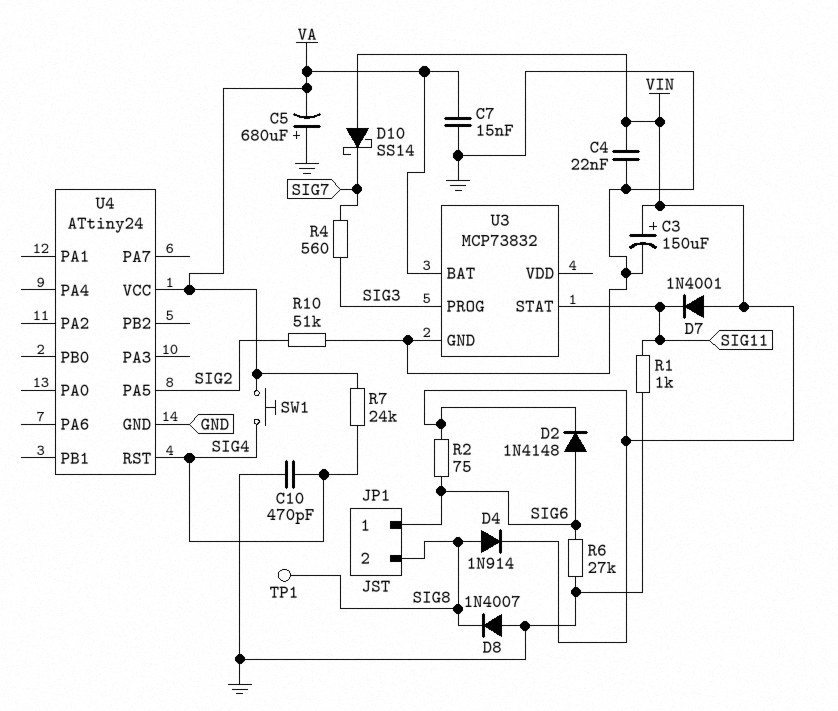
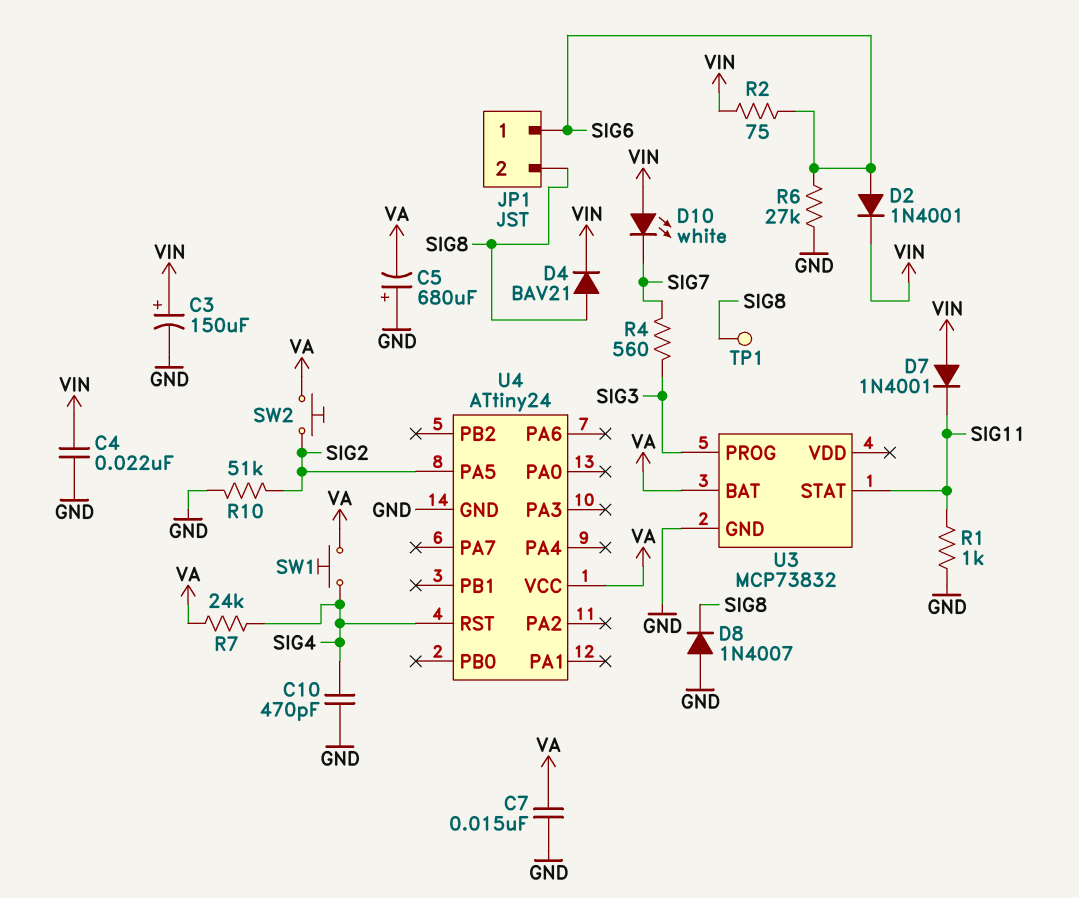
D2: diode 1N4148 (A SIG6, K VIN) -> diode 1N4001 (A SIG6, K VIN)
D4: diode 1N914 (A SIG8, K VIN) -> diode BAV21 (A SIG8, K VIN)
D10: schottky SS14 (A VIN, K SIG7) -> LED white (A VIN, K SIG7)
SW2: none -> button (SIG2, VA)

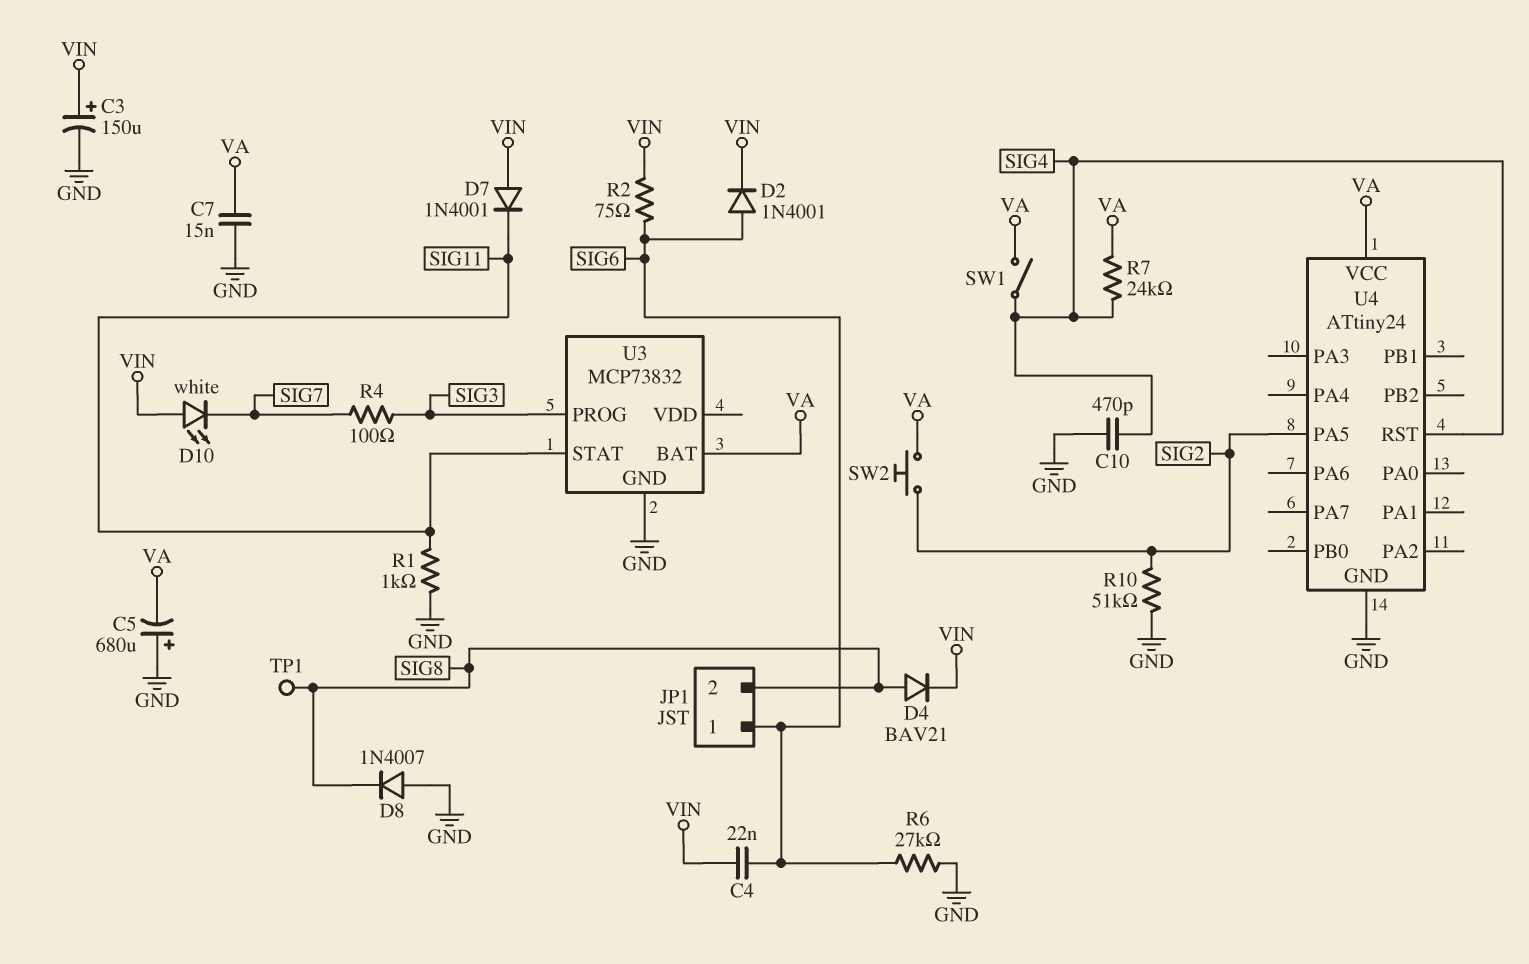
C4: 22nF (GND, VIN) -> 22nF (SIG6, VIN)
R4: 560 (SIG3, SIG7) -> 100 (SIG3, SIG7)
SW1: button (SIG4, VA) -> switch (SIG4, VA)

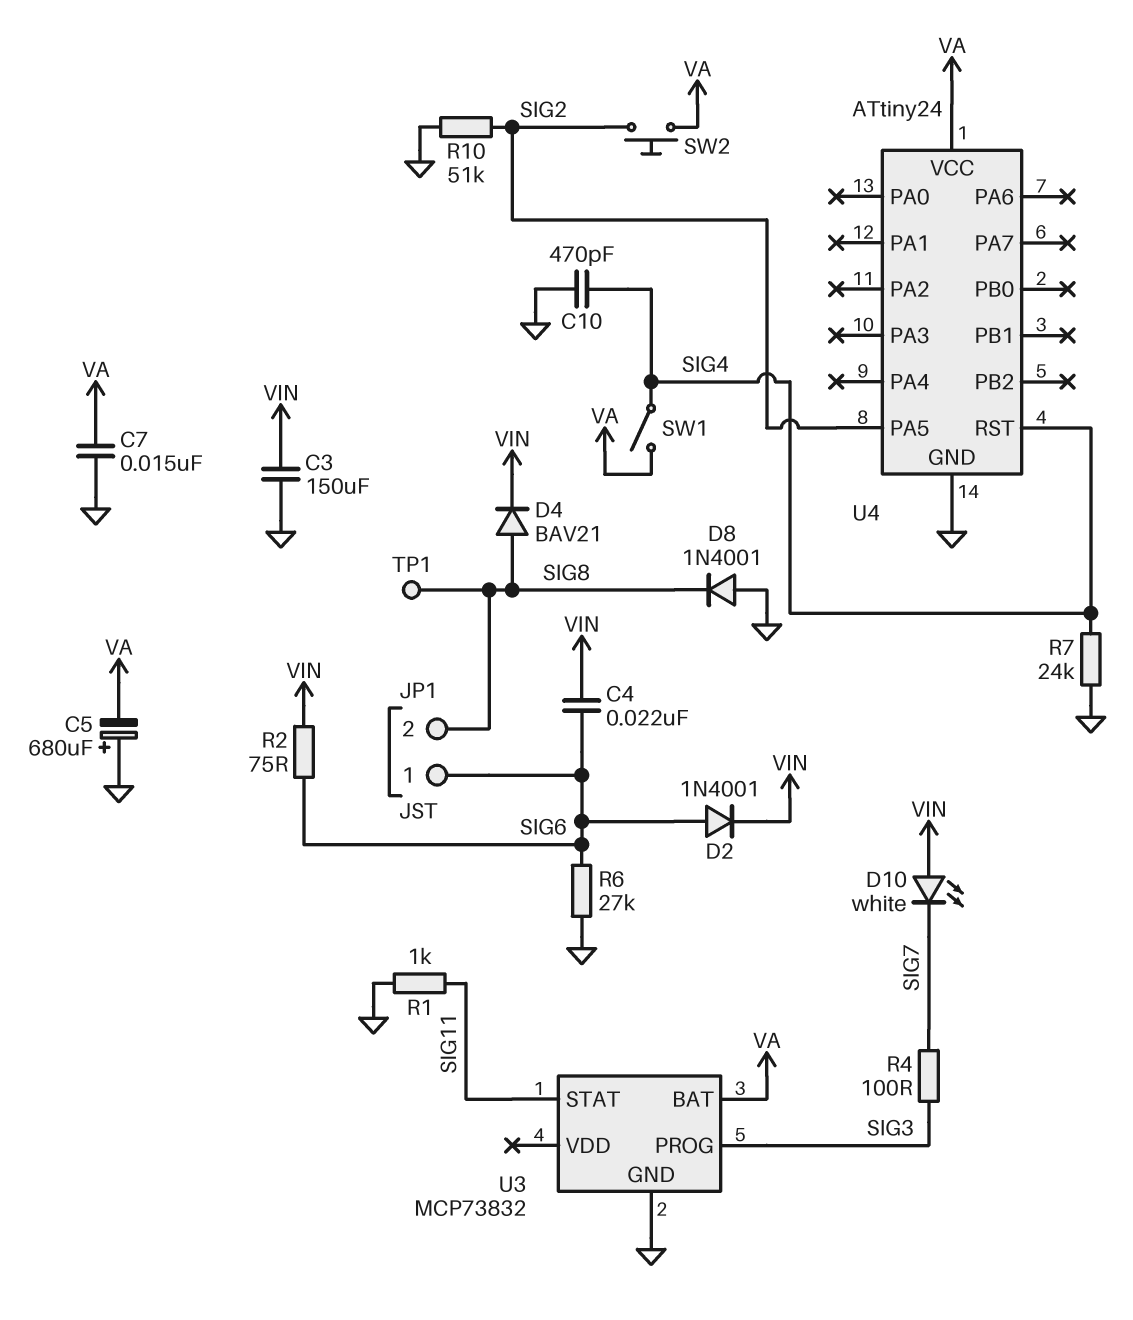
C3: 150uF (plus VIN, minus GND) -> 150uF (GND, VIN)
D7: diode 1N4001 (A VIN, K SIG11) -> none
D8: diode 1N4007 (A GND, K SIG8) -> diode 1N4001 (A GND, K SIG8)
R7: 24k (SIG4, VA) -> 24k (GND, SIG4)

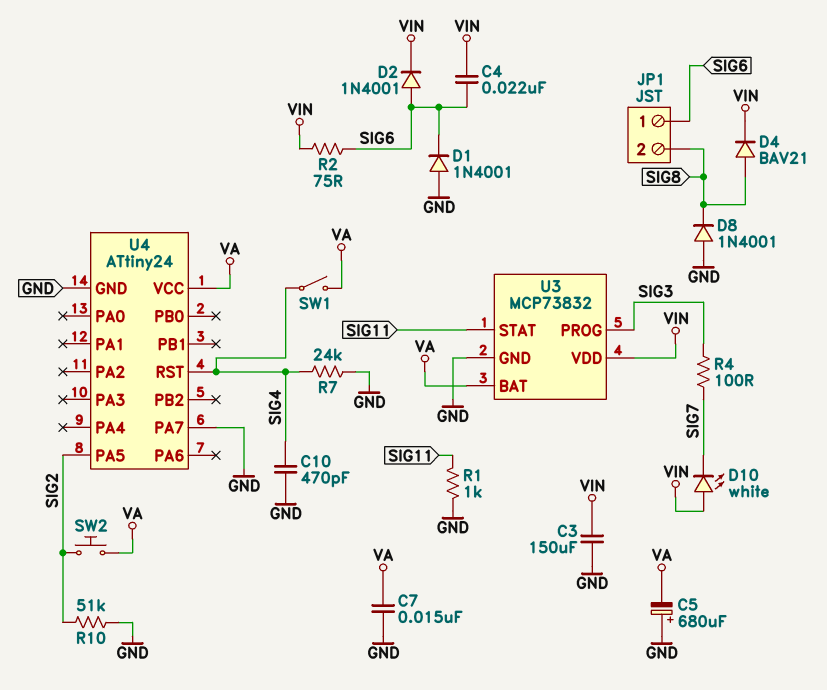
D1: none -> diode 1N4001 (A GND, K SIG6)
R6: 27k (GND, SIG6) -> none
TP1: test point (SIG8) -> none
U3 pin VDD: none -> VIN
U4 pin PA7: none -> GND

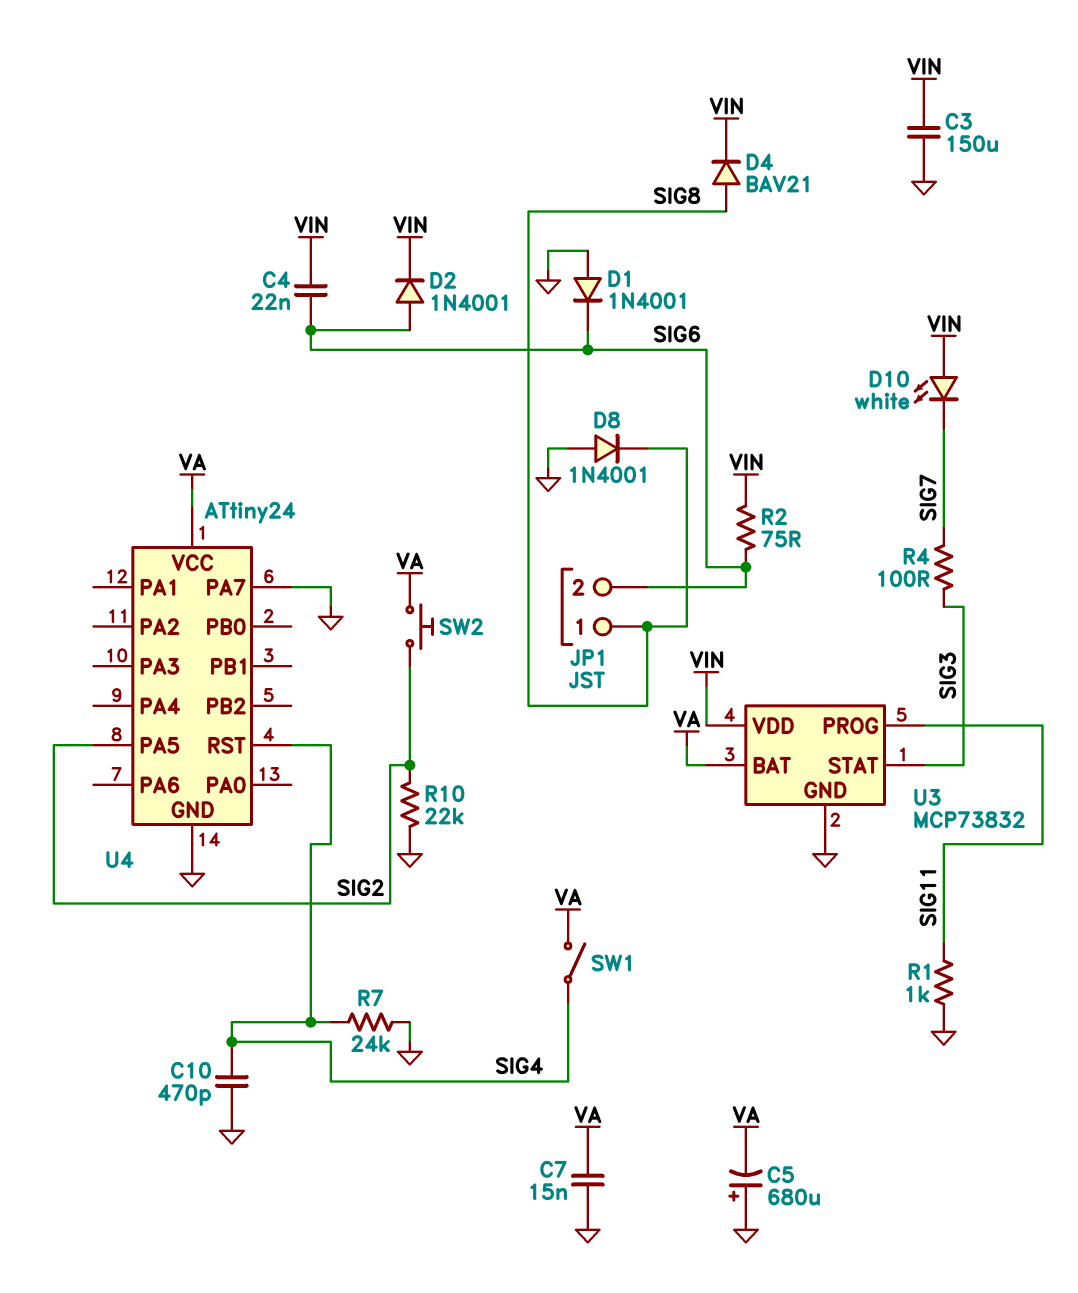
JP1 pin 1: SIG6 -> SIG8
JP1 pin 2: SIG8 -> SIG6
R10: 51k (GND, SIG2) -> 22k (GND, SIG2)
U3 pin PROG: SIG3 -> SIG11
U3 pin STAT: SIG11 -> SIG3

